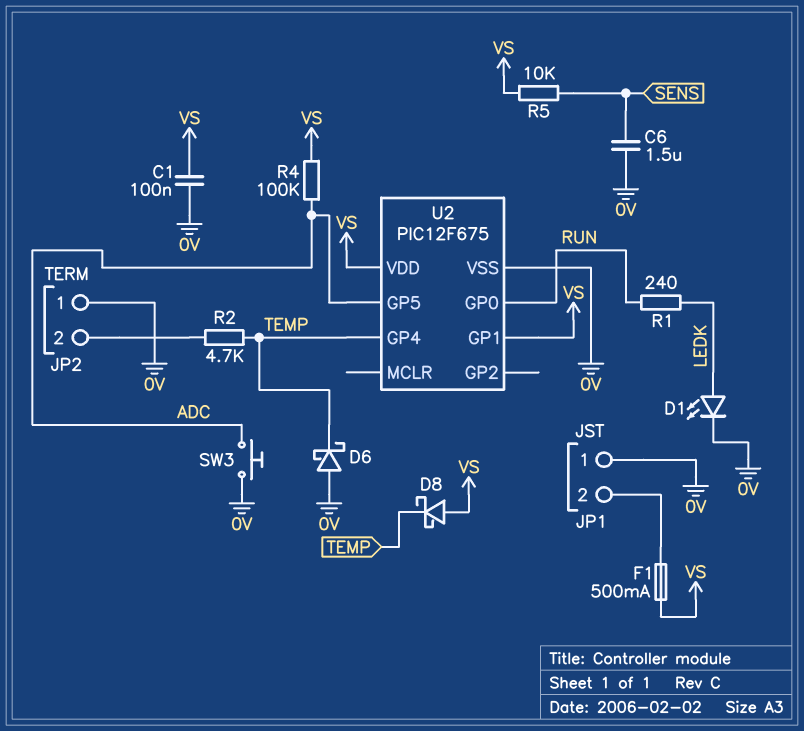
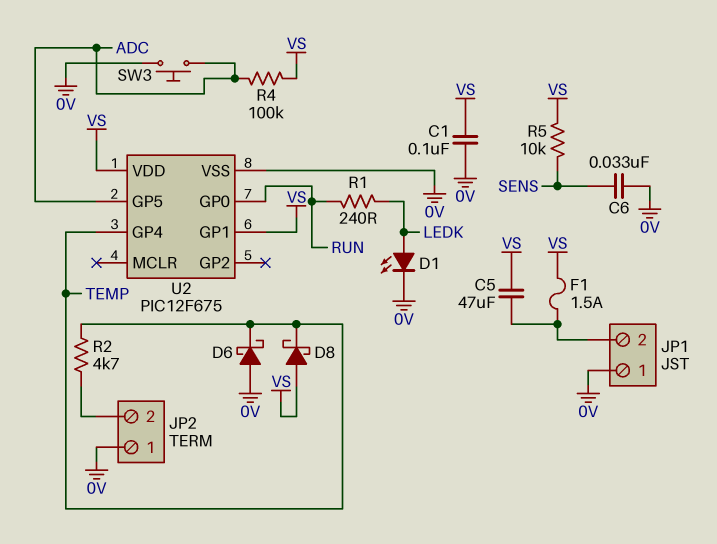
C5: none -> 47uF (JP1/2, VS)
C6: 1.5uF (0V, SENS) -> 33nF (0V, SENS)
F1: 500mA (JP1/2, VS) -> 1.5A (JP1/2, VS)

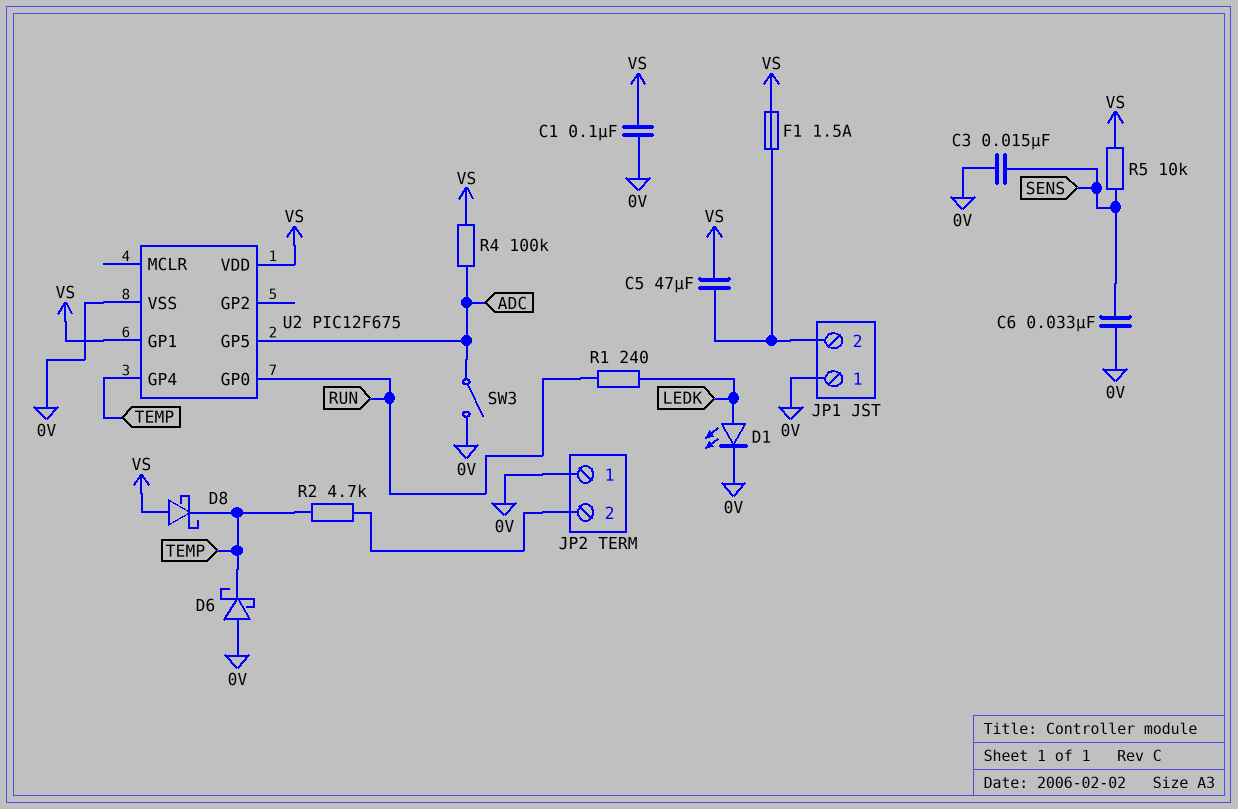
C3: none -> 15nF (0V, SENS)
SW3: button (0V, ADC) -> switch (0V, ADC)

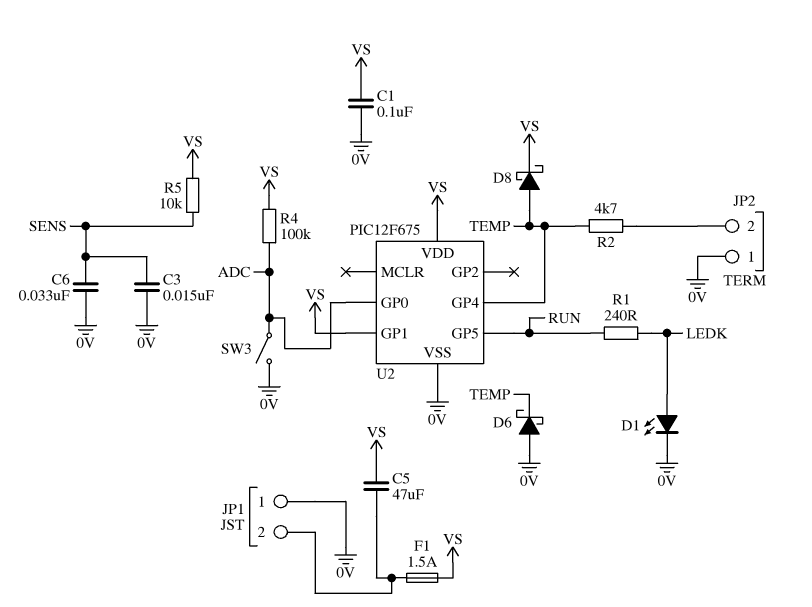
D8: schottky (A VS, K TEMP) -> schottky (A TEMP, K VS)
U2 pin GP0: RUN -> ADC
U2 pin GP5: ADC -> RUN

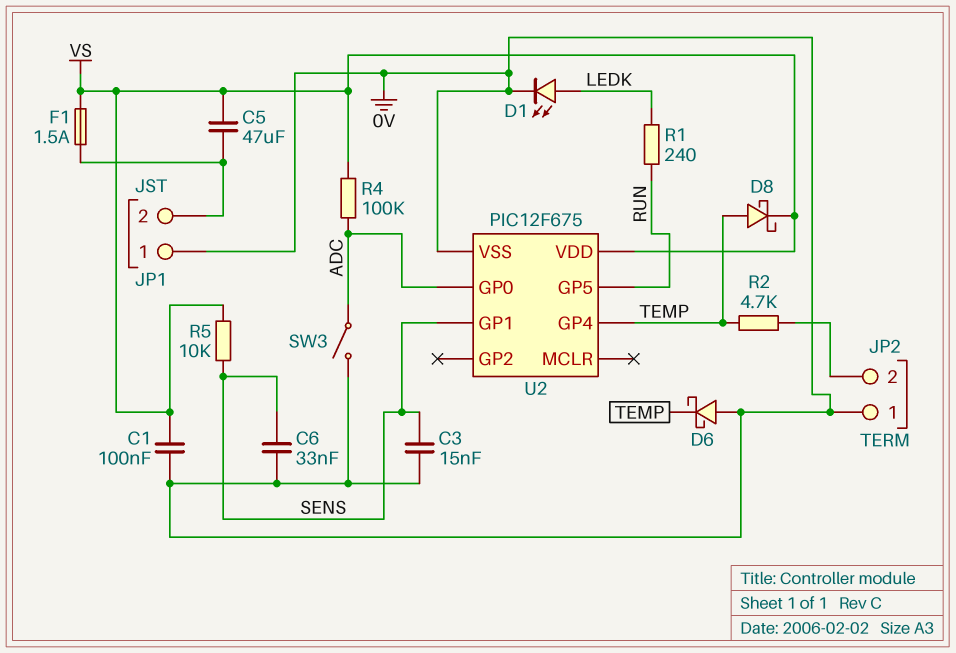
U2 pin GP1: VS -> SENS

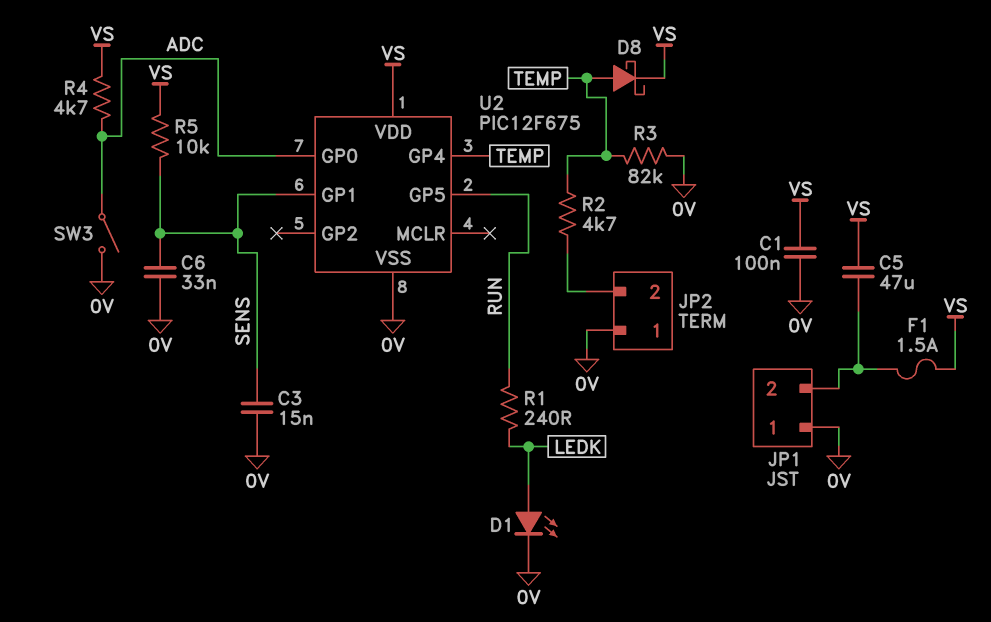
D6: schottky (A 0V, K TEMP) -> none
R3: none -> 82k (0V, TEMP)
R4: 100k (ADC, VS) -> 4.7k (ADC, VS)

